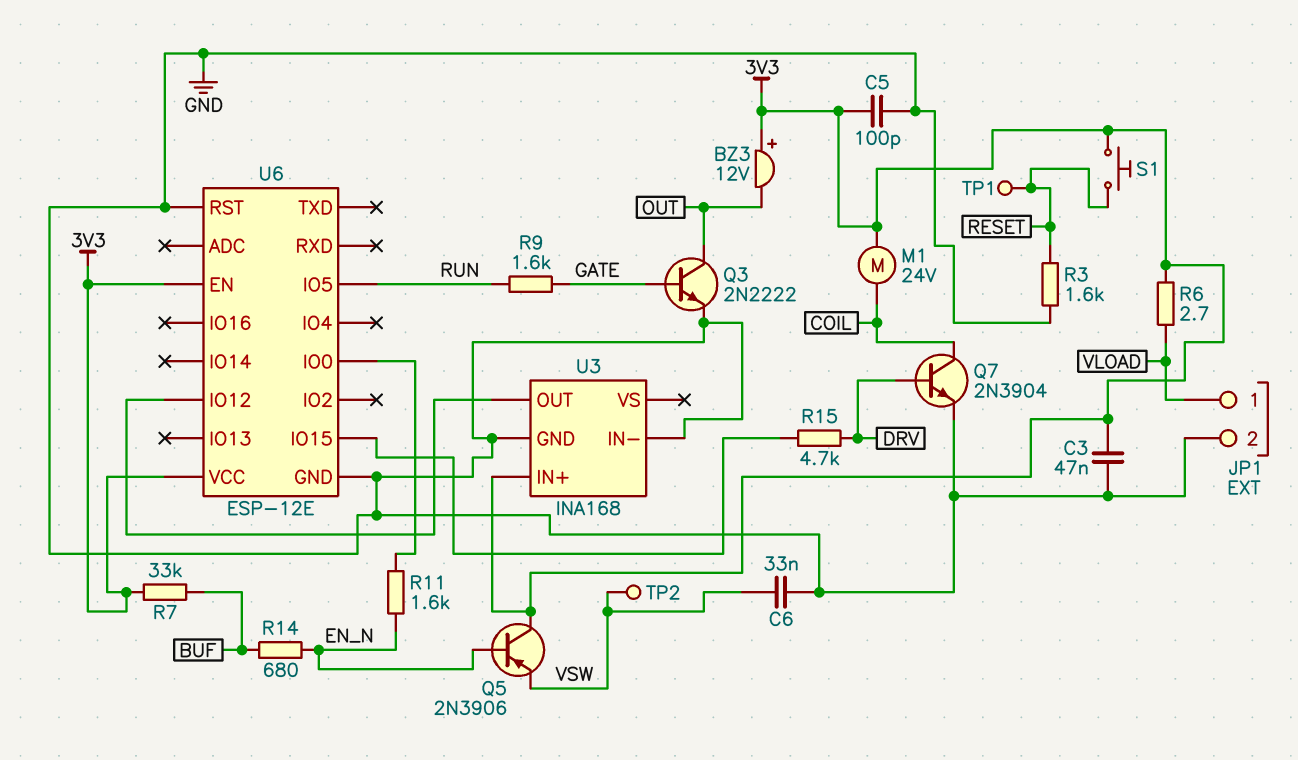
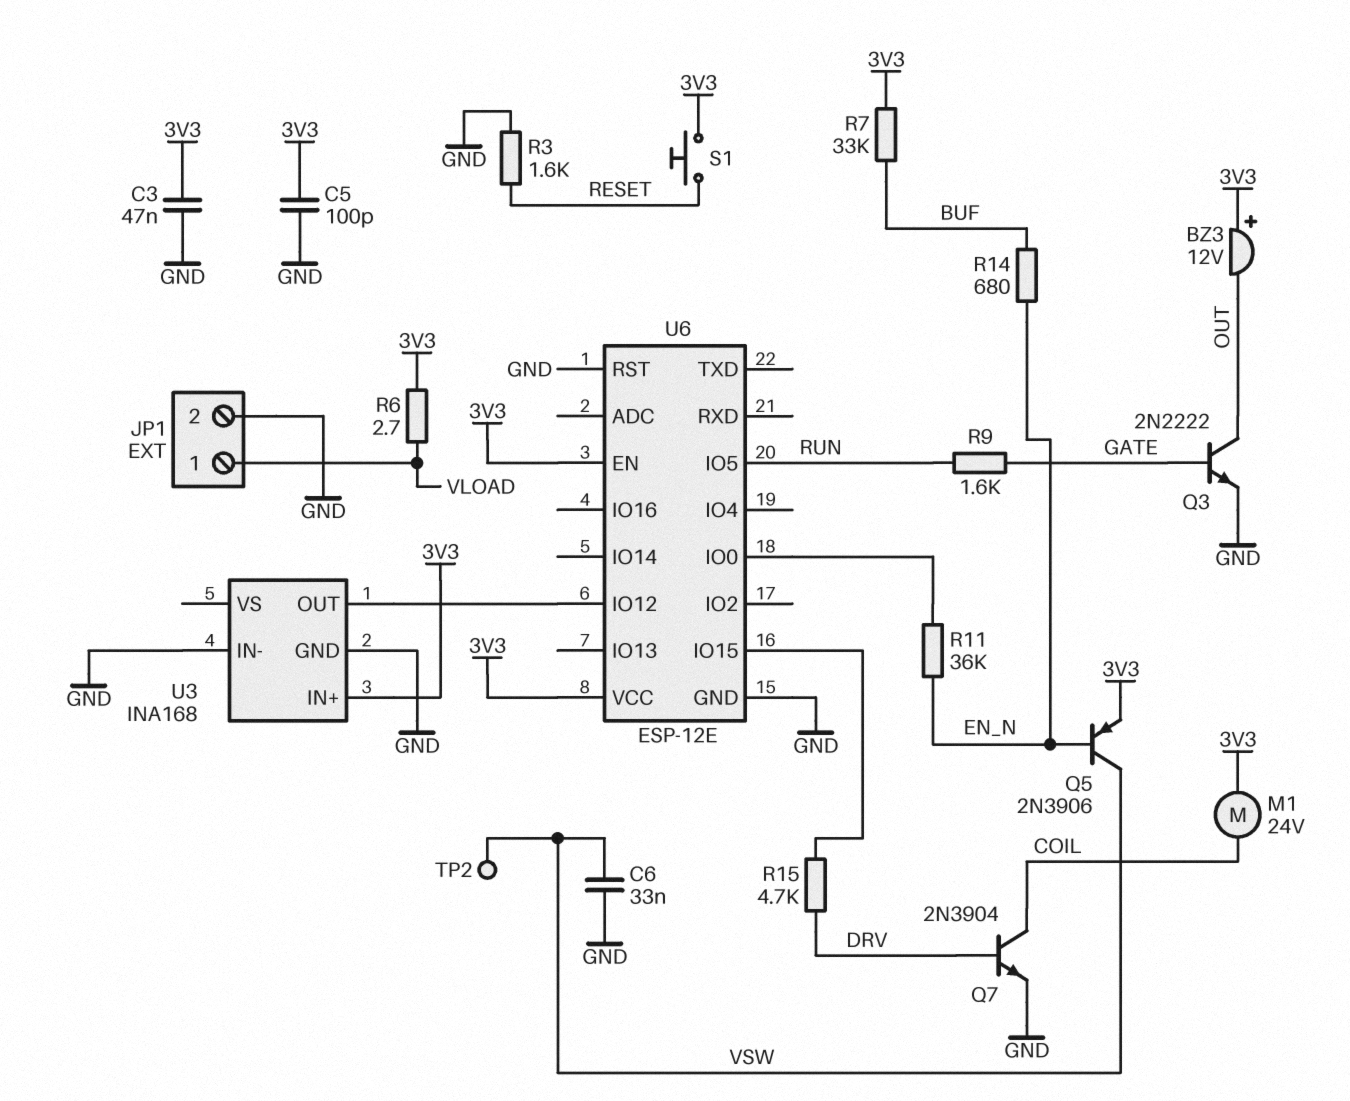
Q5: PNP 2N3906 (B EN_N, C 3V3, E VSW) -> PNP 2N3906 (B EN_N, C VSW, E 3V3)
R11: 1.6k (EN_N, U6/IO0) -> 36k (EN_N, U6/IO0)
TP1: test point (RESET) -> none

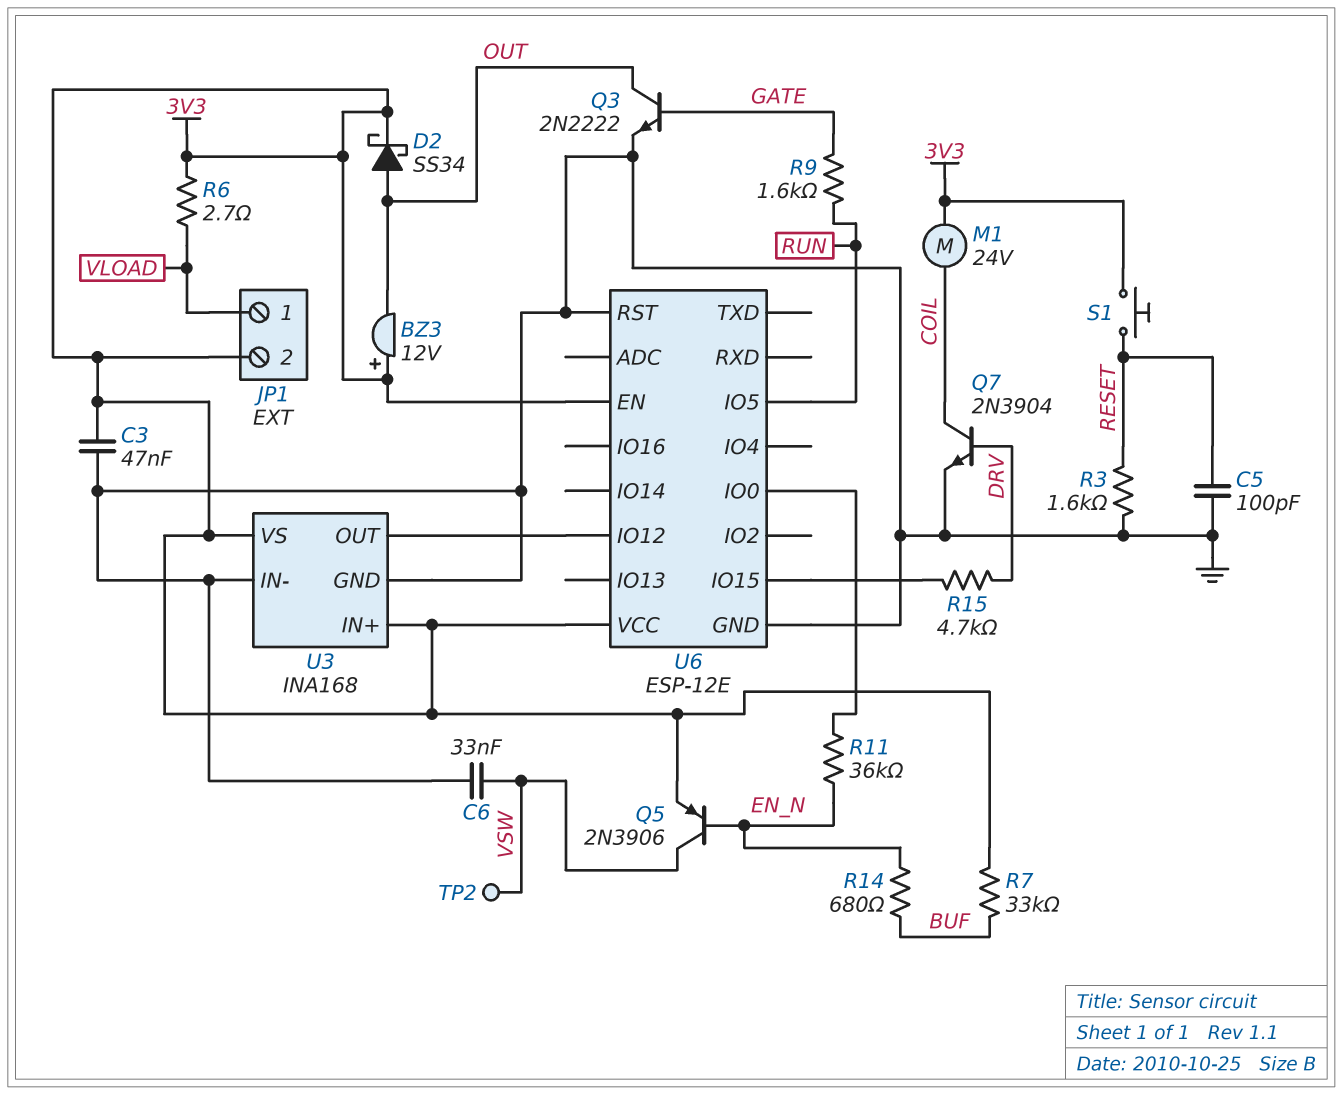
C5: 100pF (3V3, GND) -> 100pF (GND, RESET)
D2: none -> schottky SS34 (A OUT, K 3V3)
JP1 pin 2: GND -> 3V3
U3 pin VS: none -> 3V3

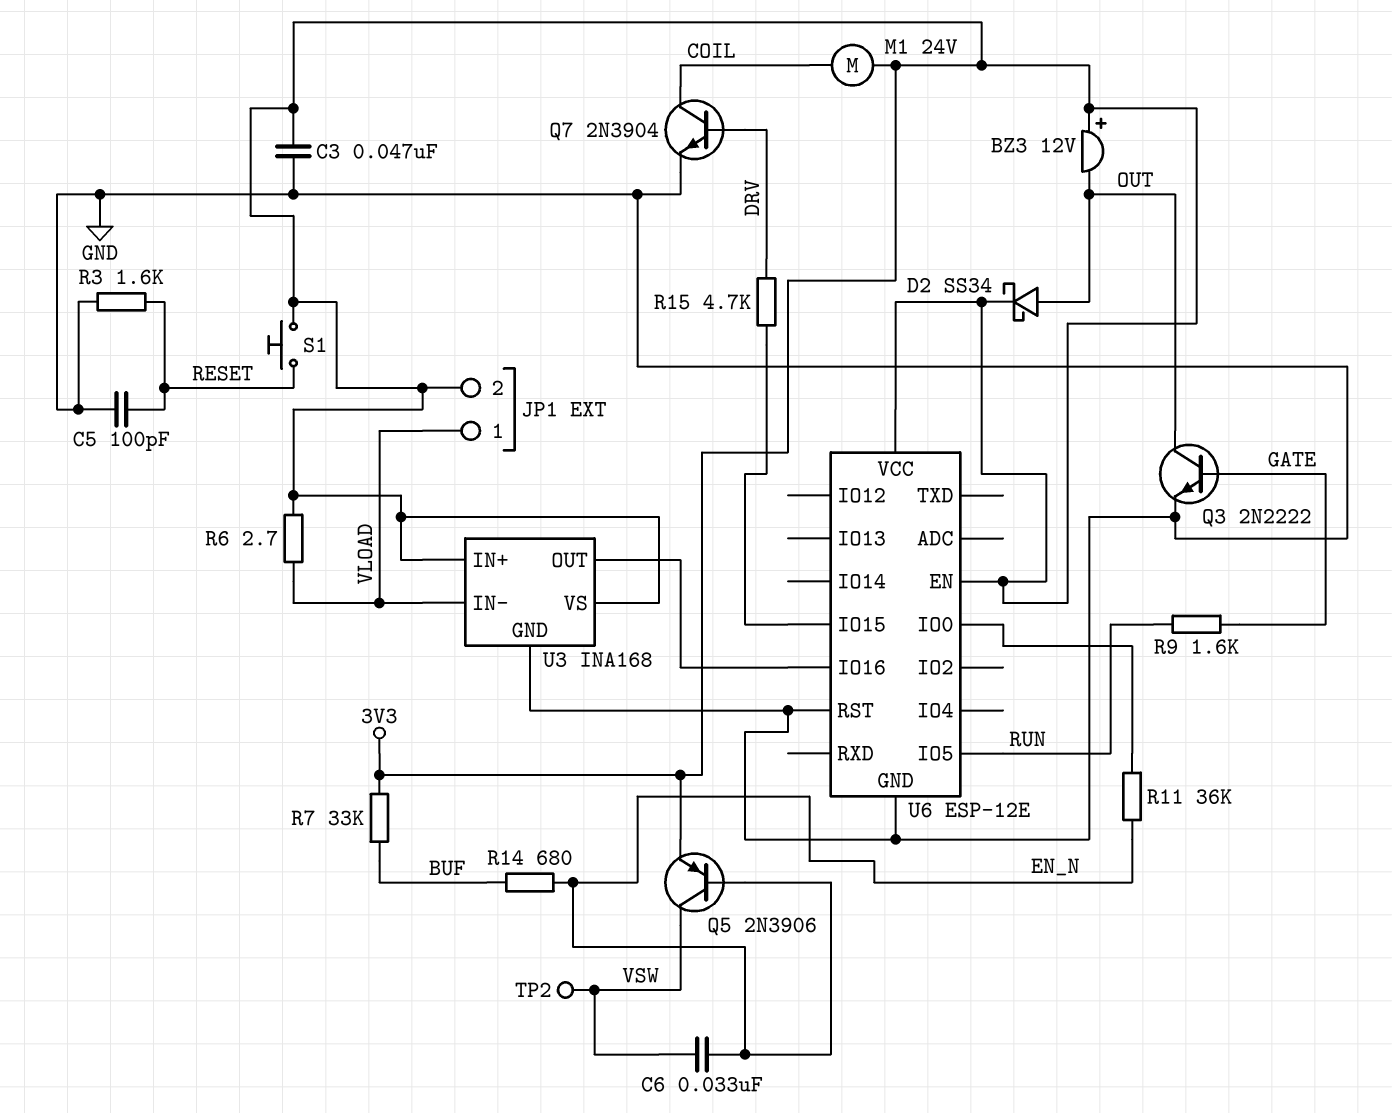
C6: 33nF (GND, VSW) -> 33nF (EN_N, VSW)
U3 pin IN-: GND -> VLOAD
U6 pin IO12: U3/OUT -> none
U6 pin IO16: none -> U3/OUT

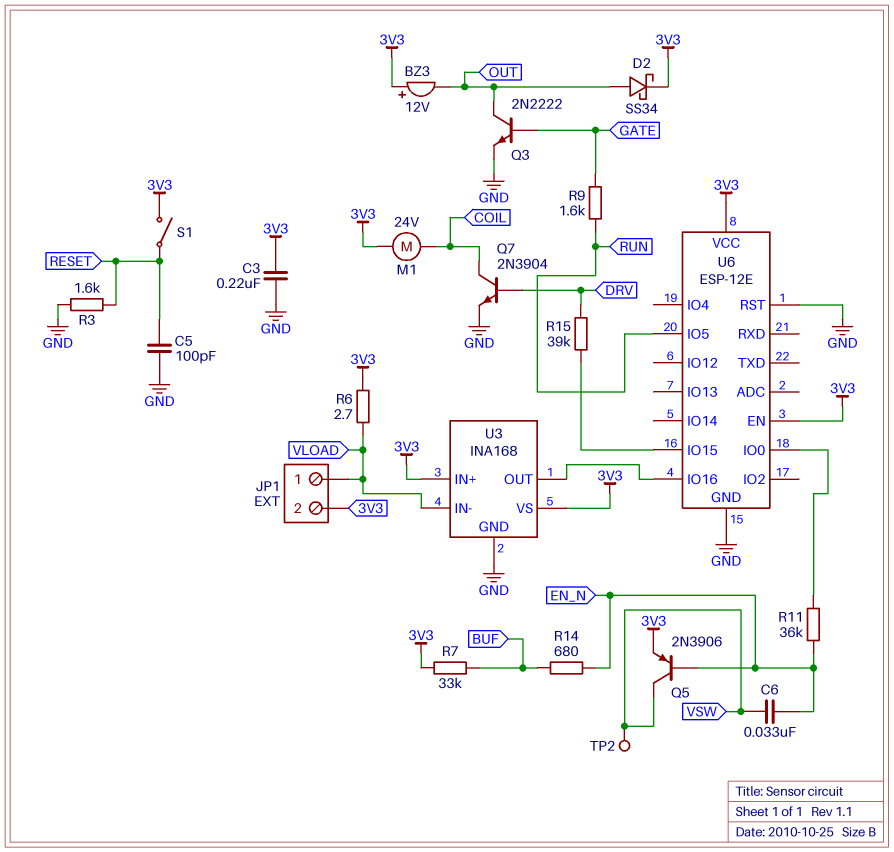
C3: 47nF (3V3, GND) -> 220nF (3V3, GND)
R15: 4.7k (DRV, U6/IO15) -> 39k (DRV, U6/IO15)
S1: button (3V3, RESET) -> switch (3V3, RESET)

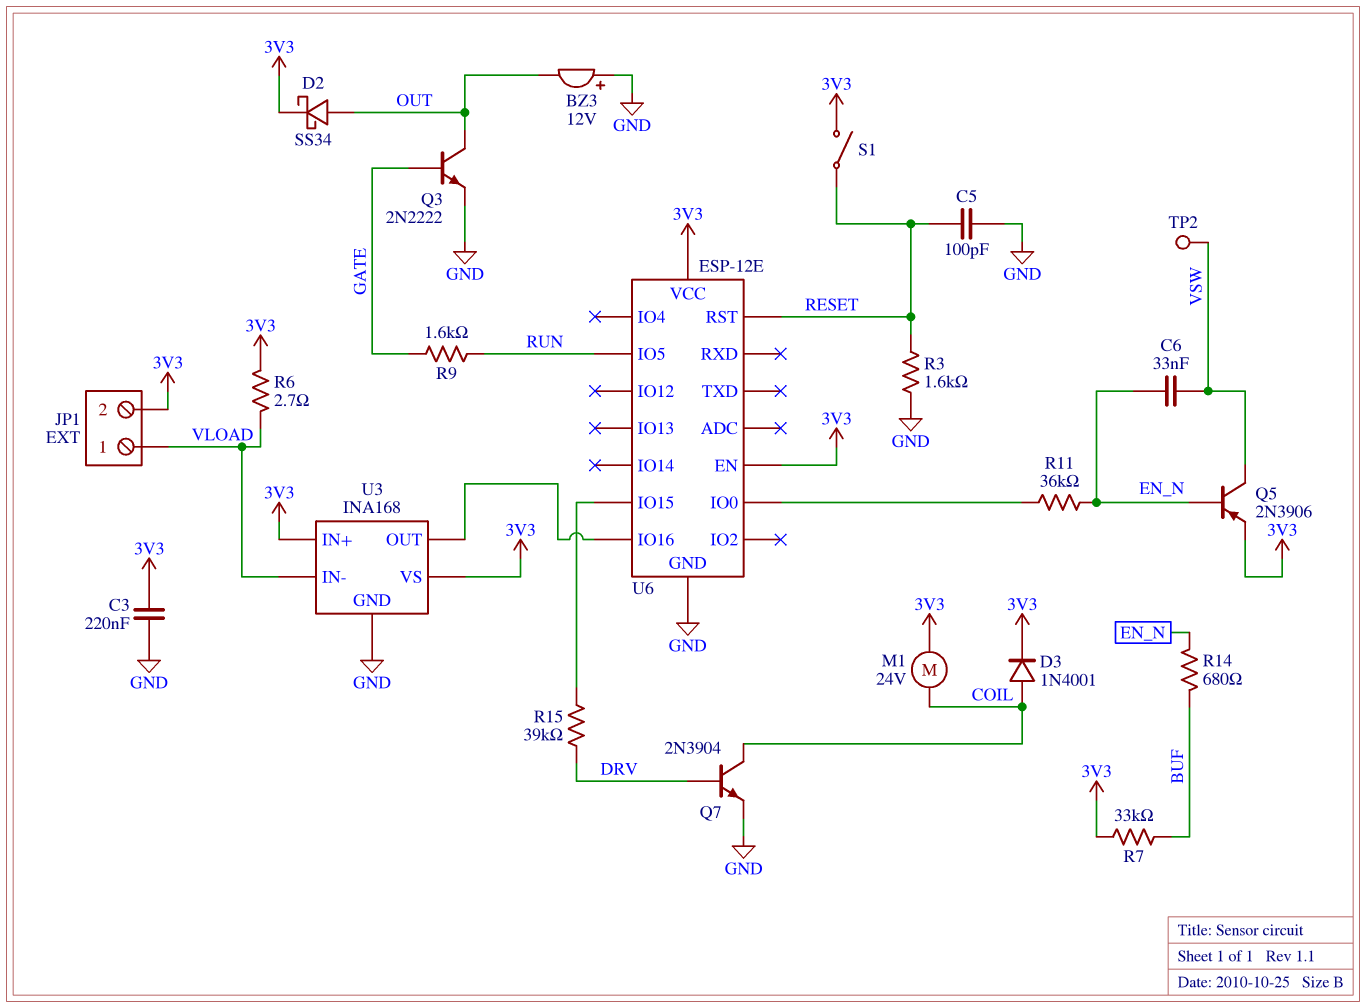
BZ3: buzzer 12V (plus 3V3, minus OUT) -> buzzer 12V (plus GND, minus OUT)
D3: none -> diode 1N4001 (A COIL, K 3V3)
U6 pin RST: GND -> RESET

